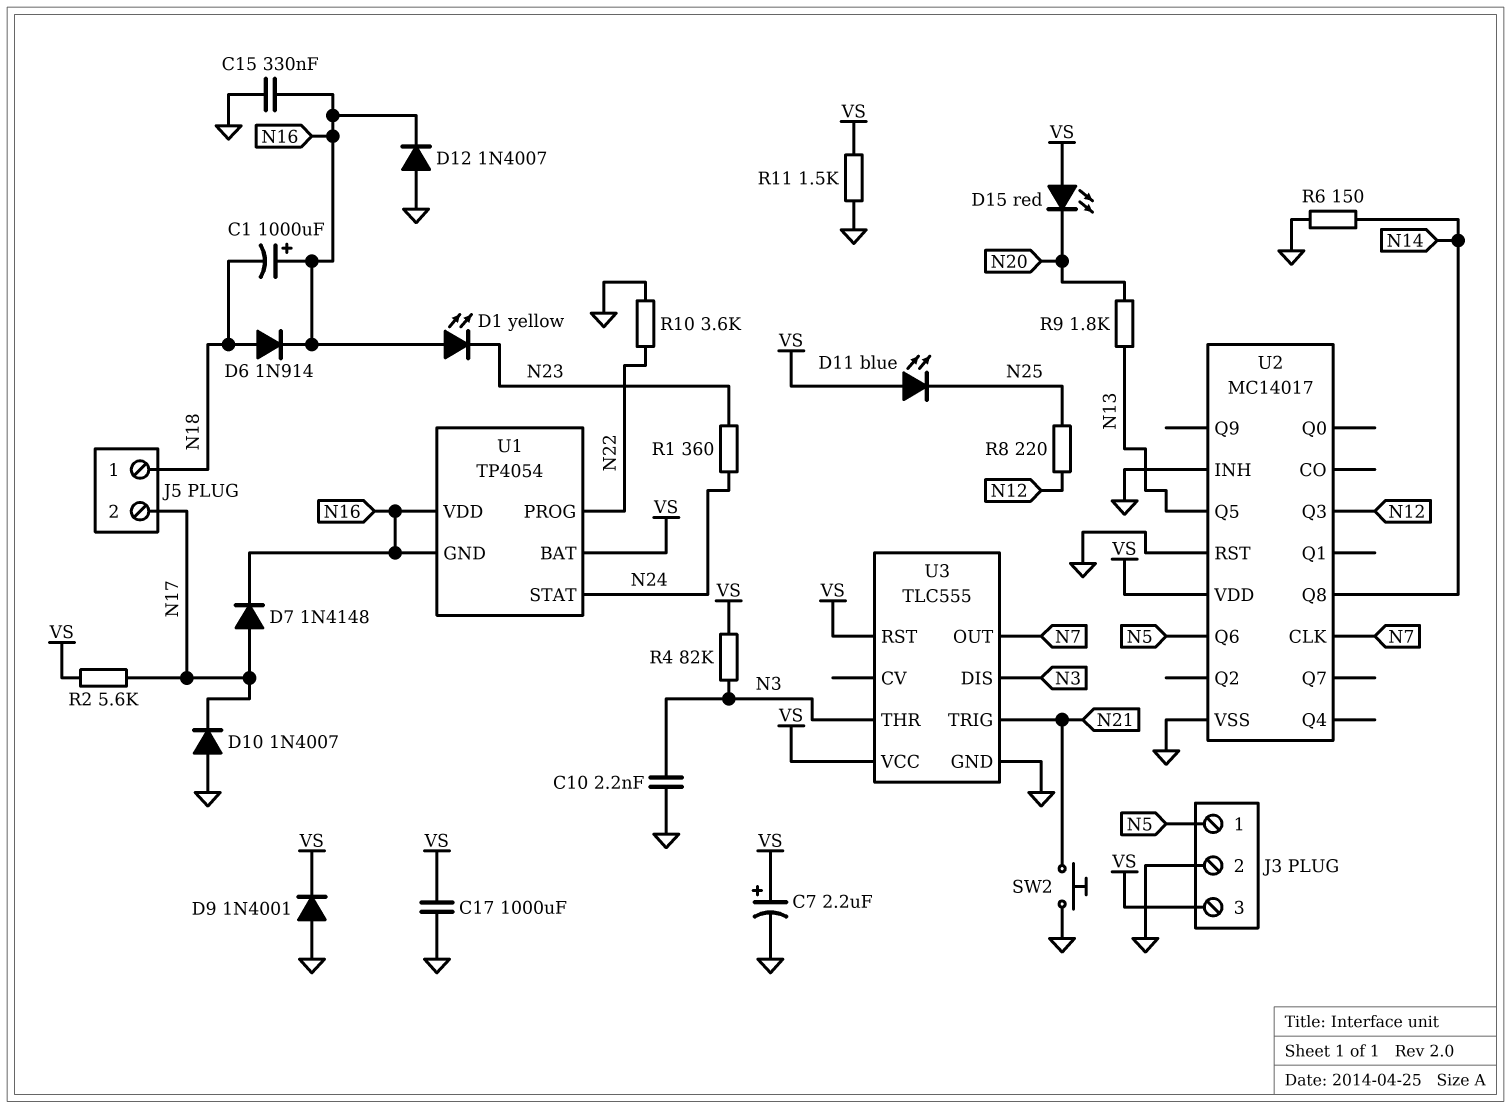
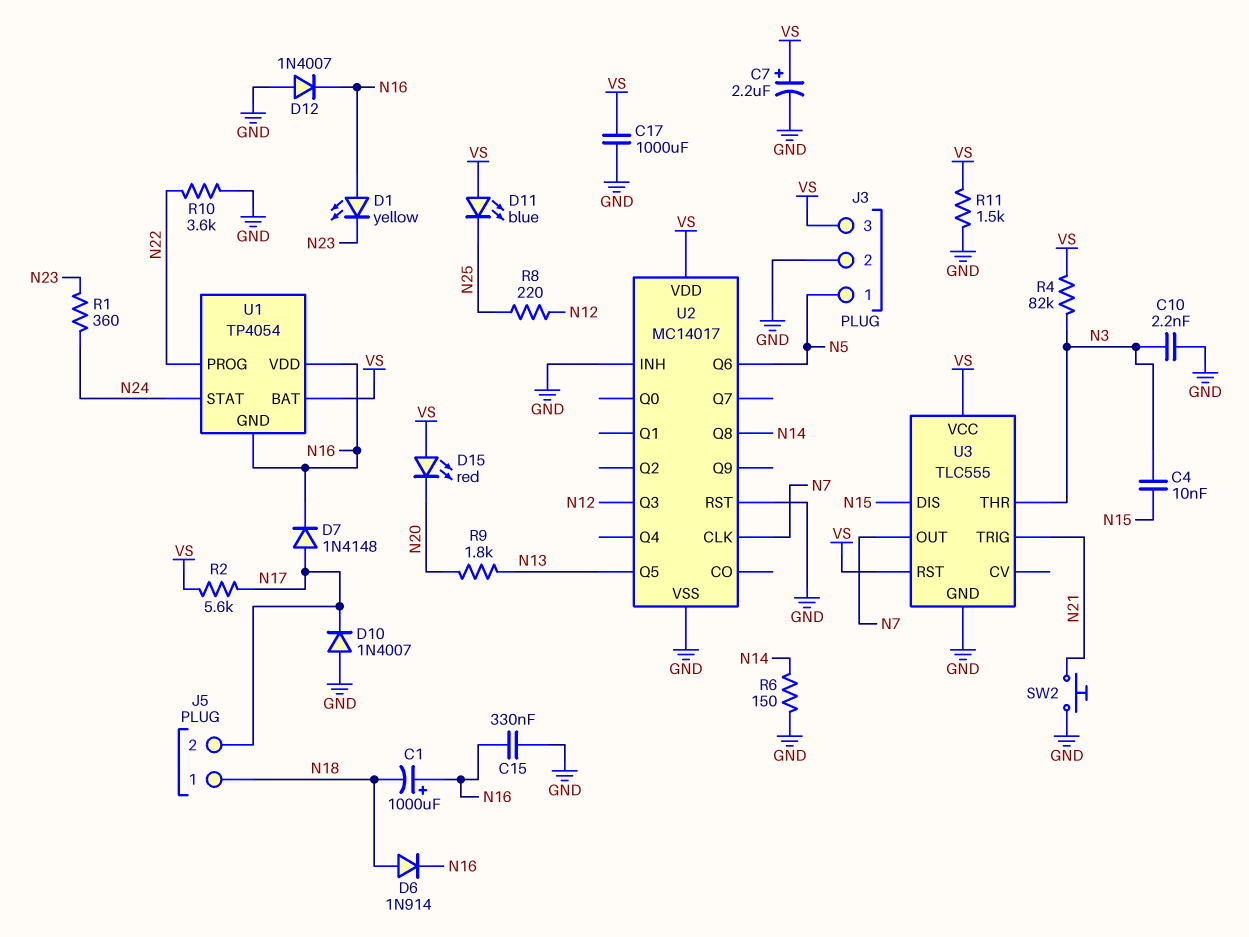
C4: none -> 10nF (N3, N15)
D9: diode 1N4001 (A GND, K VS) -> none
U3 pin DIS: N3 -> N15

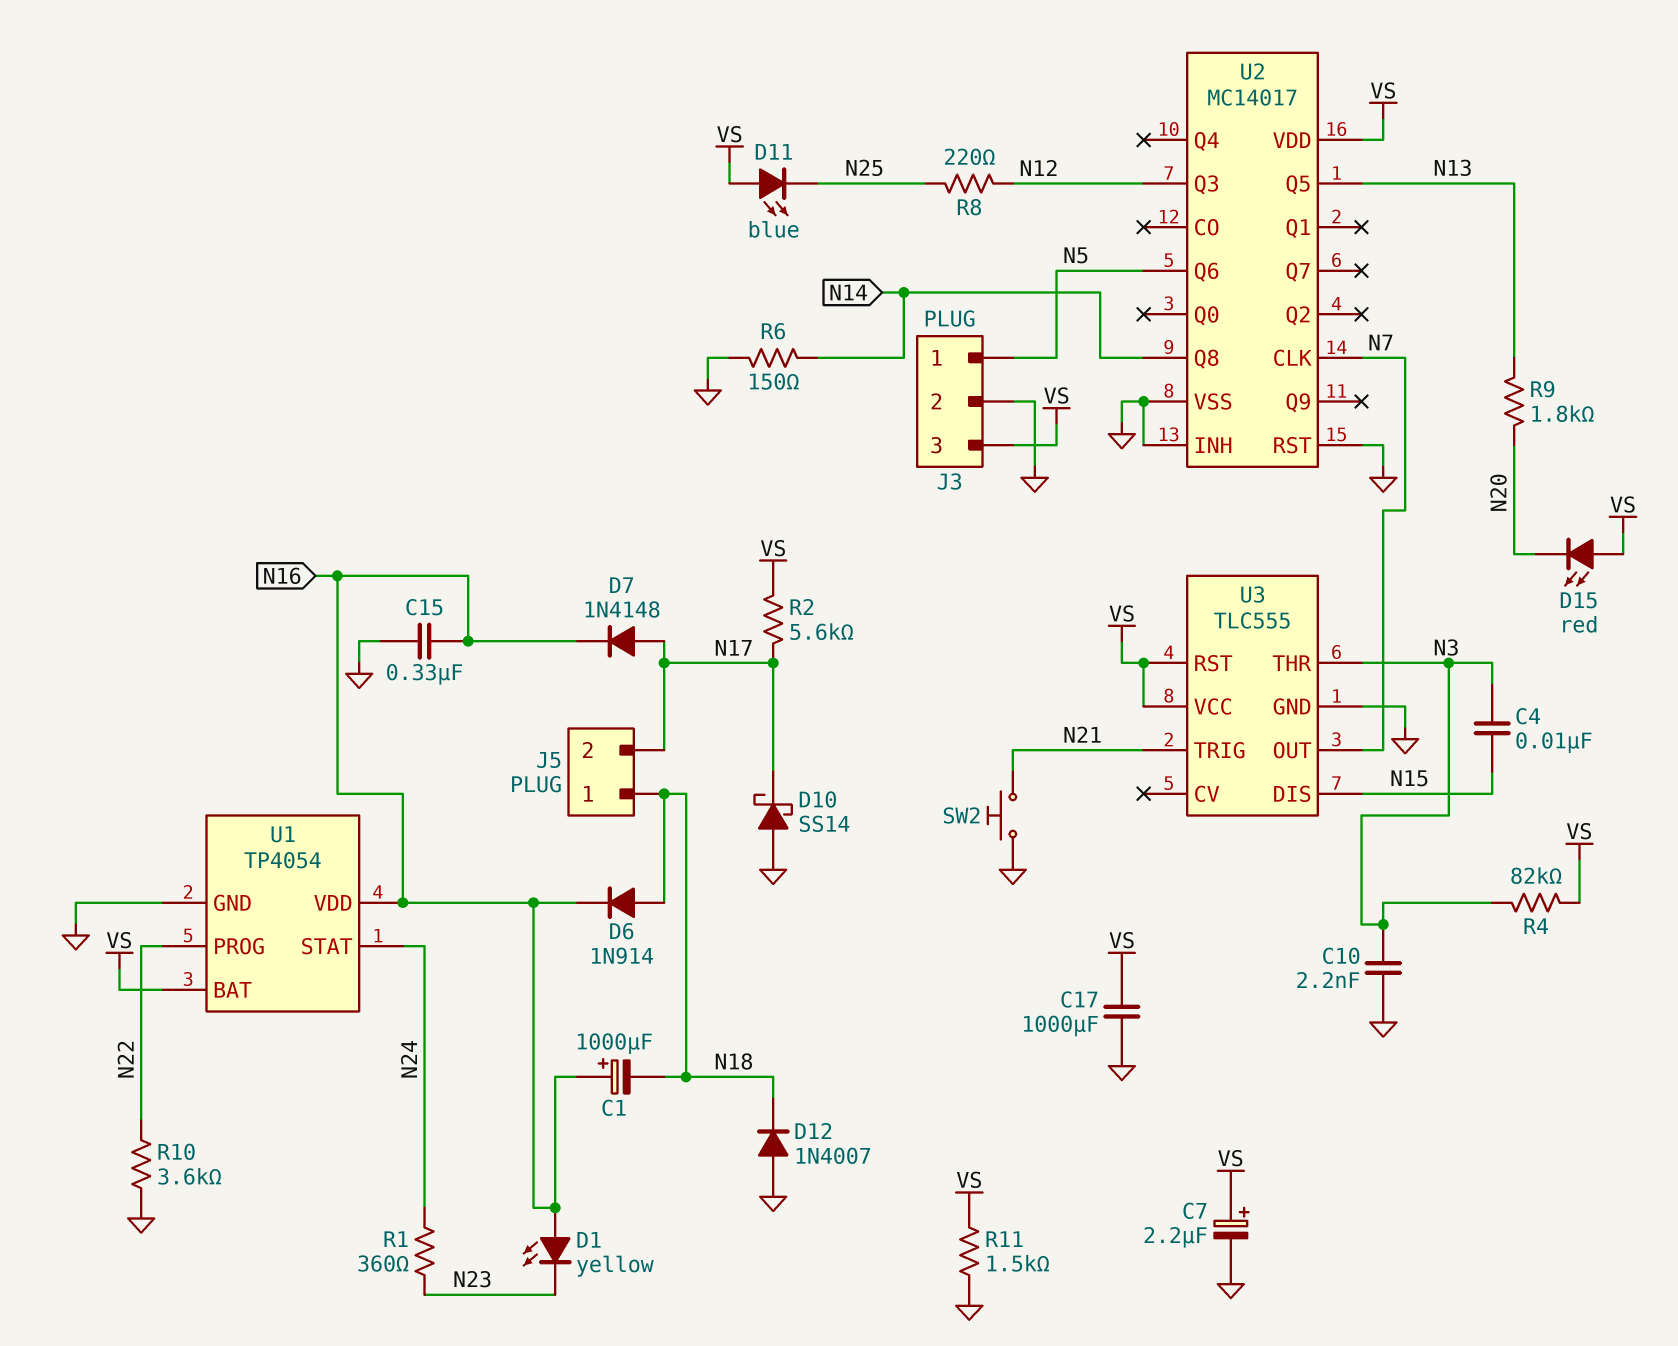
D10: diode 1N4007 (A GND, K N17) -> schottky SS14 (A GND, K N17)
D12: diode 1N4007 (A GND, K N16) -> diode 1N4007 (A GND, K N18)
U1 pin GND: N16 -> GND

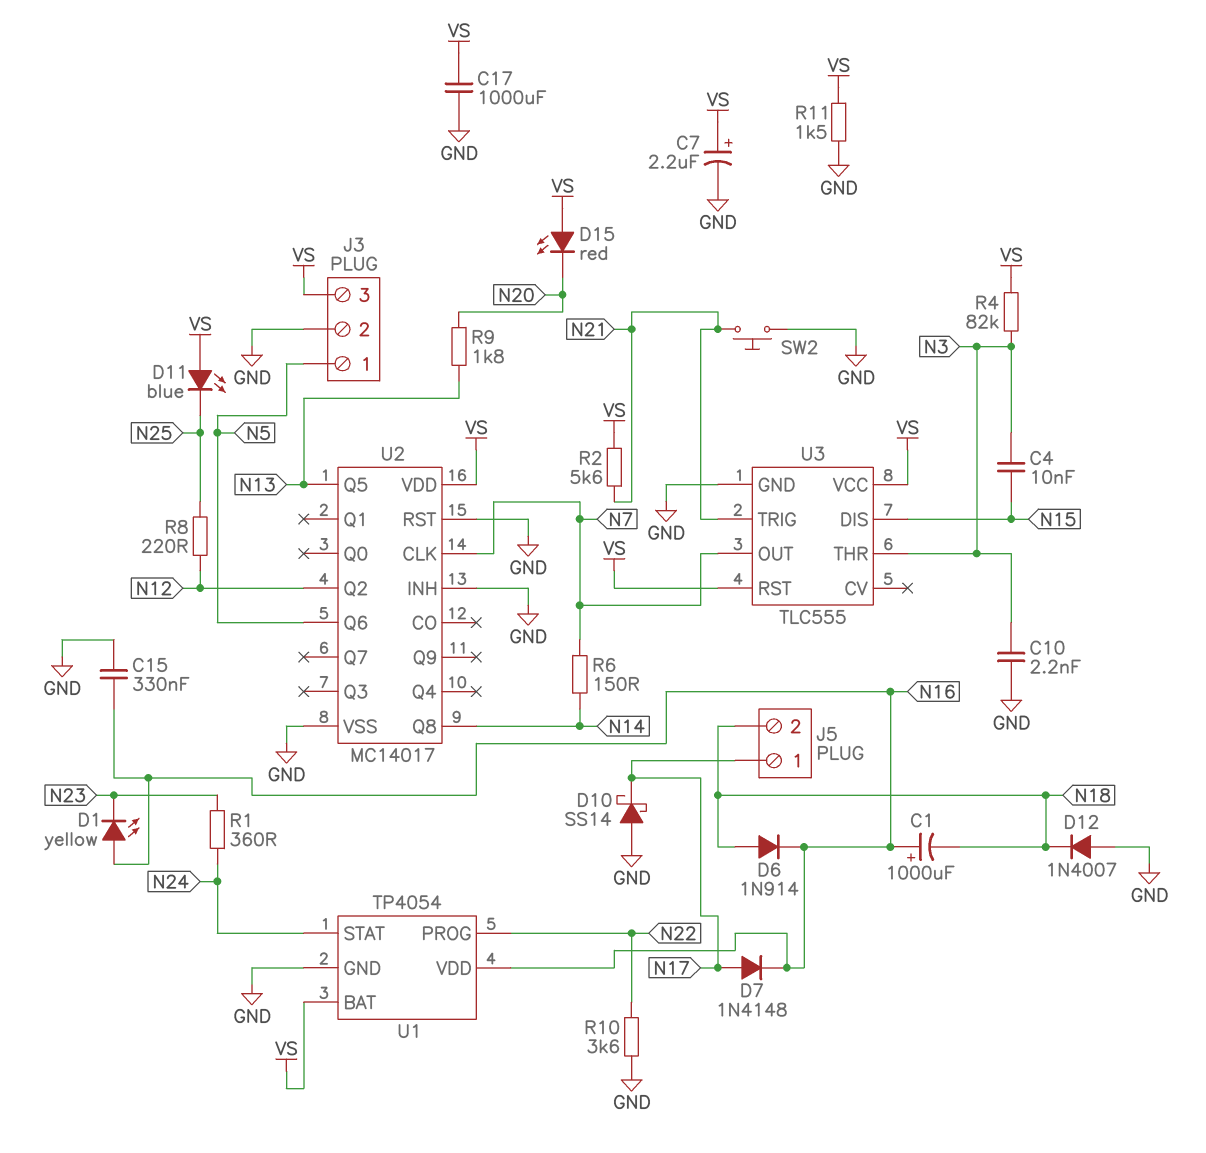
J5 pin 1: N18 -> N17
J5 pin 2: N17 -> N18
R2: 5.6k (N17, VS) -> 5.6k (N21, VS)
R6: 150 (GND, N14) -> 150 (N7, N14)
U2 pin Q2: none -> N12
U2 pin Q3: N12 -> none

